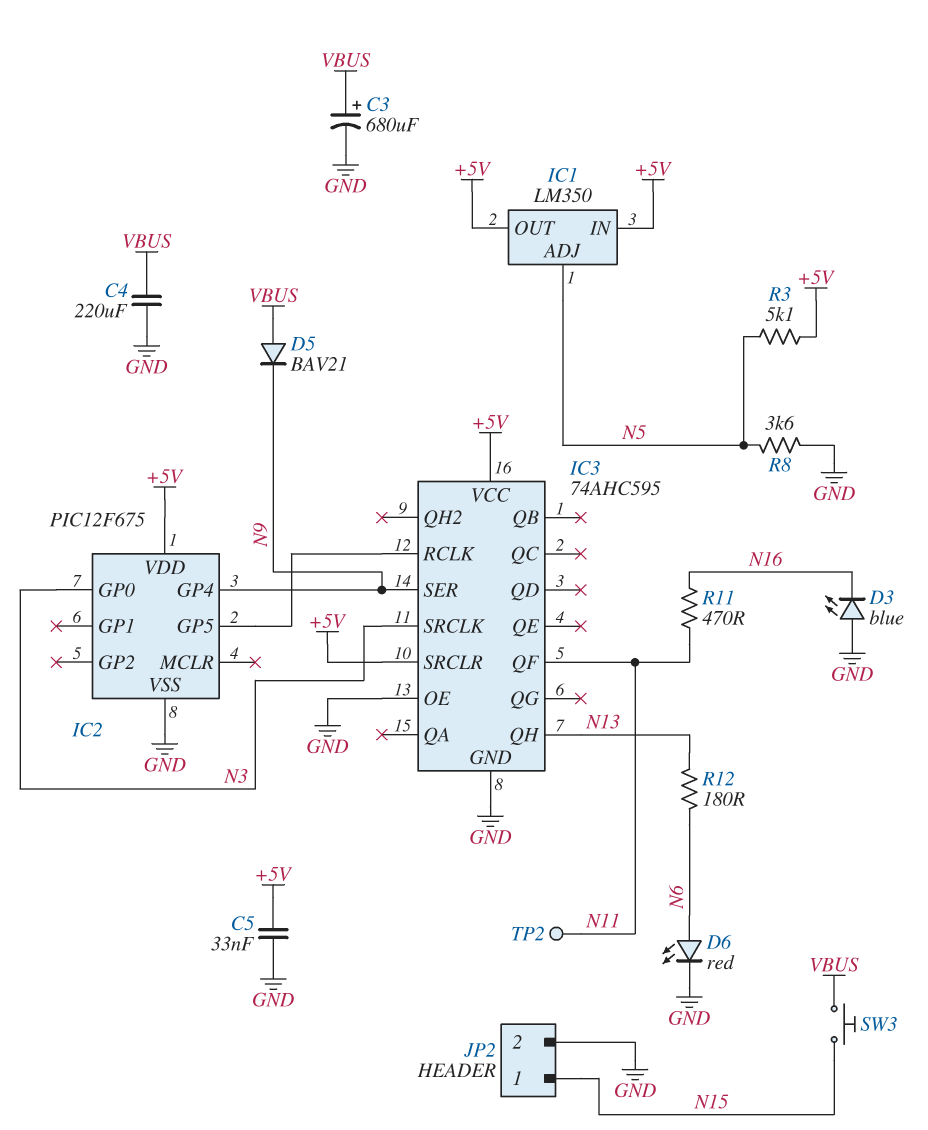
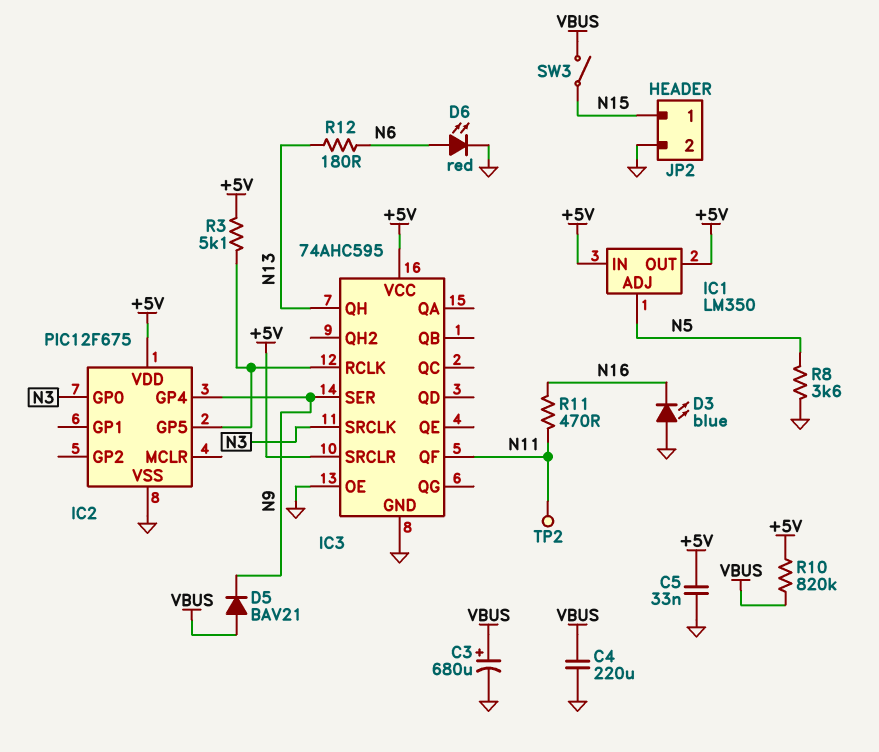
R3: 5.1k (+5V, N5) -> 5.1k (+5V, IC2/GP5)
R10: none -> 820k (+5V, VBUS)
SW3: button (N15, VBUS) -> switch (N15, VBUS)

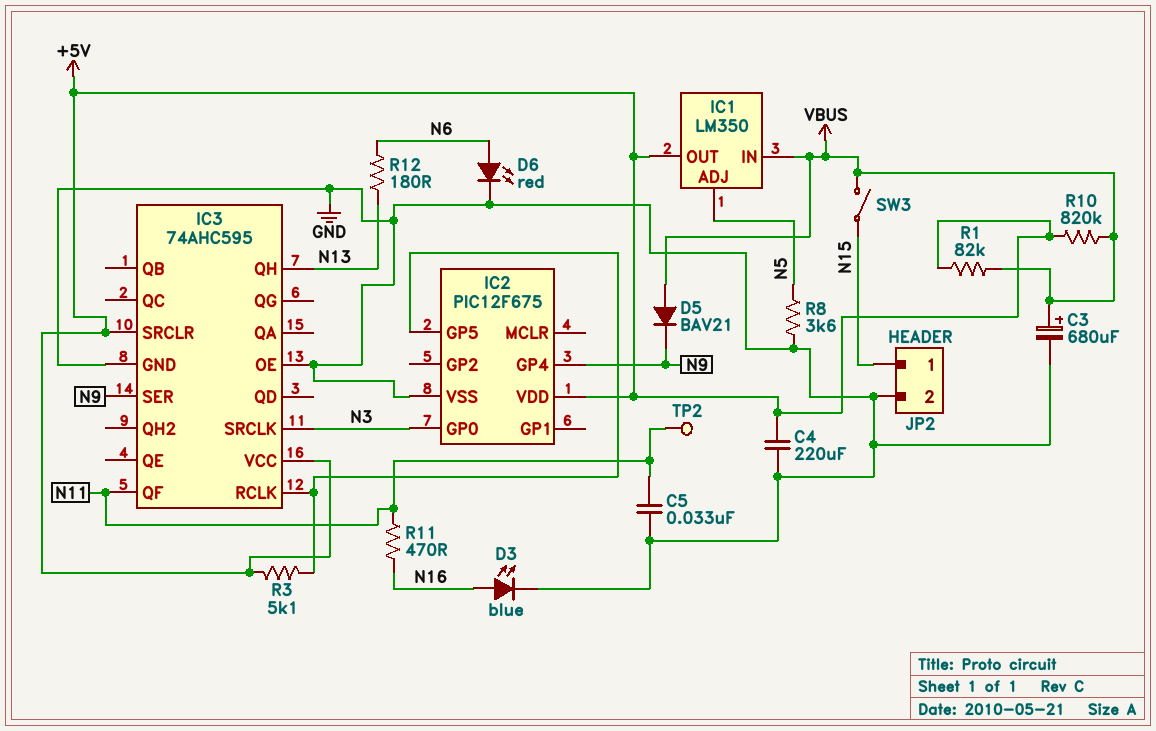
C4: 220uF (GND, VBUS) -> 220uF (+5V, GND)
C5: 33nF (+5V, GND) -> 33nF (GND, N11)
D3: LED blue (A GND, K N16) -> LED blue (A N16, K GND)
IC1 pin IN: +5V -> VBUS
R1: none -> 82k (+5V, VBUS)

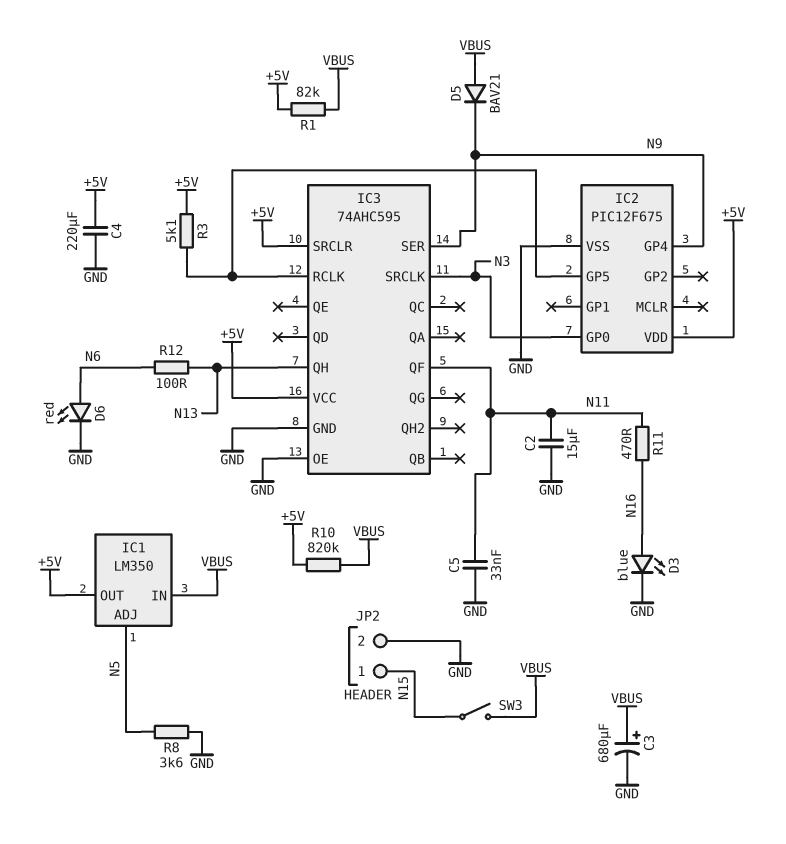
C2: none -> 15uF (GND, N11)
R12: 180 (N6, N13) -> 100 (N6, N13)
TP2: test point (N11) -> none

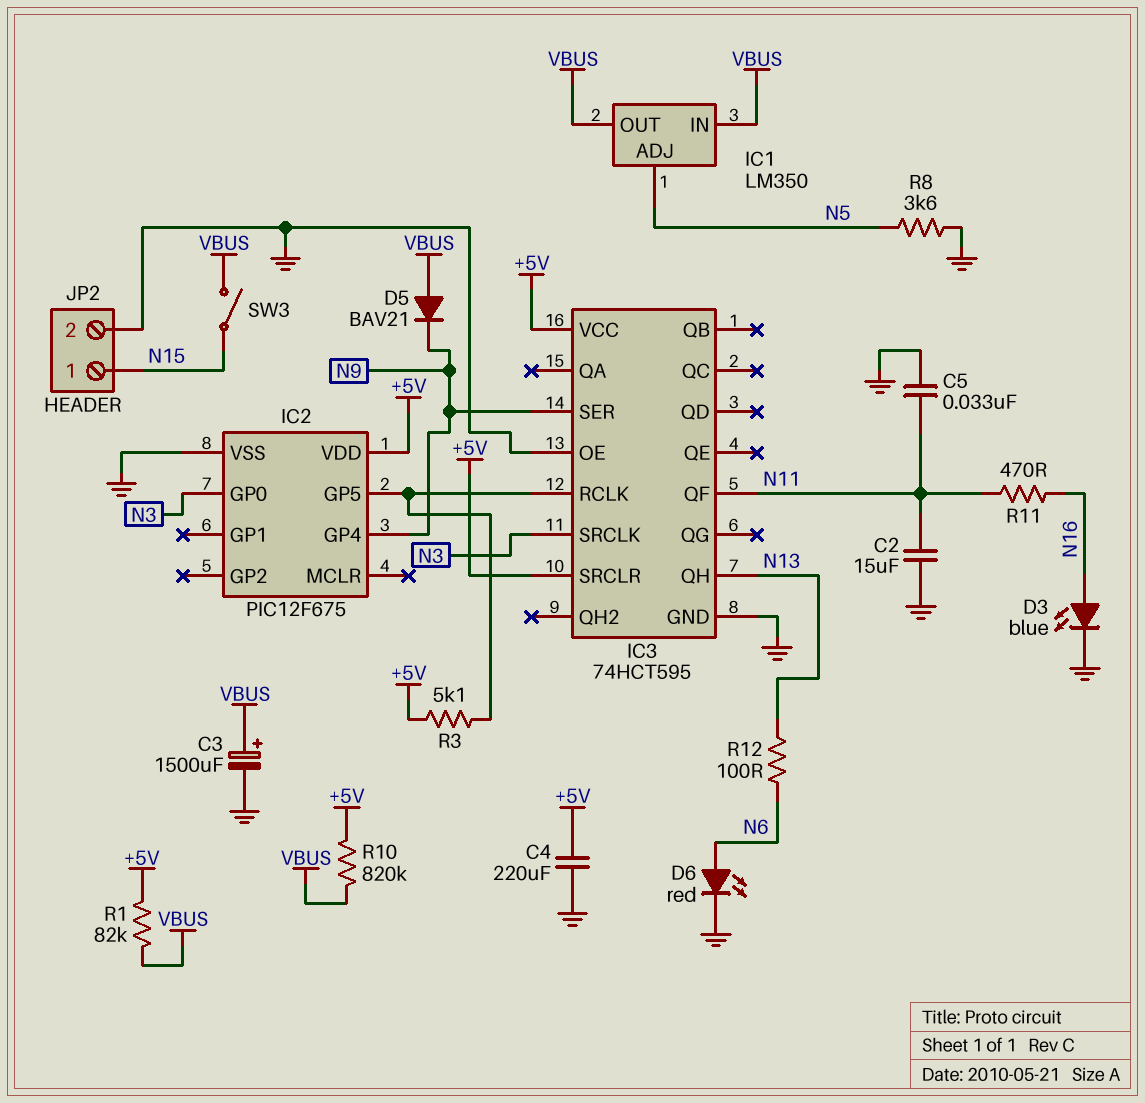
C3: 680uF (plus VBUS, minus GND) -> 1500uF (plus VBUS, minus GND)
IC1 pin OUT: +5V -> VBUS
IC3: 74AHC595 -> 74HCT595

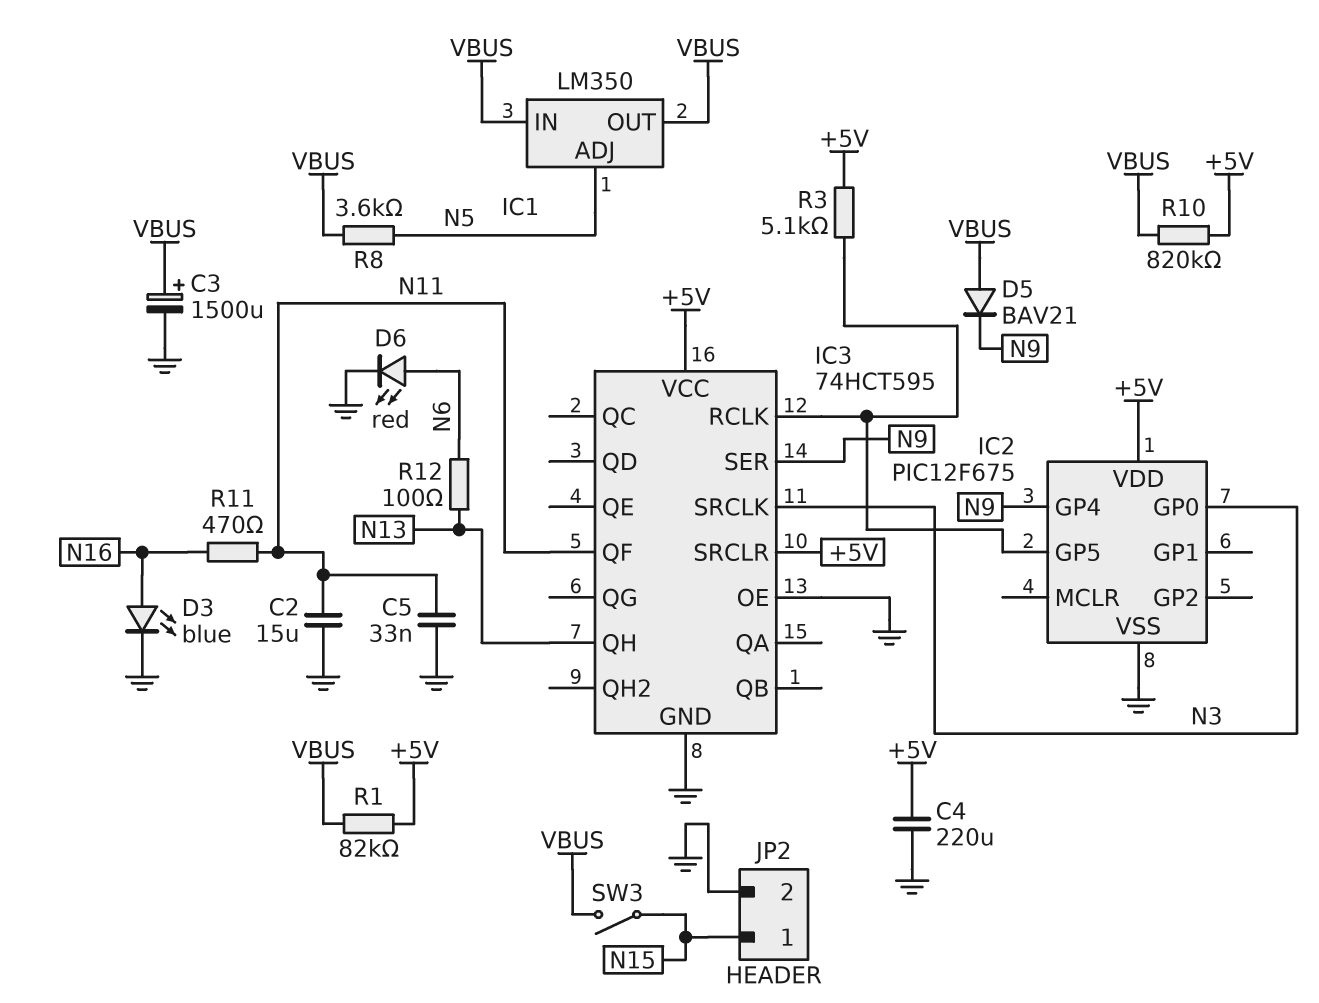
R8: 3.6k (GND, N5) -> 3.6k (N5, VBUS)

